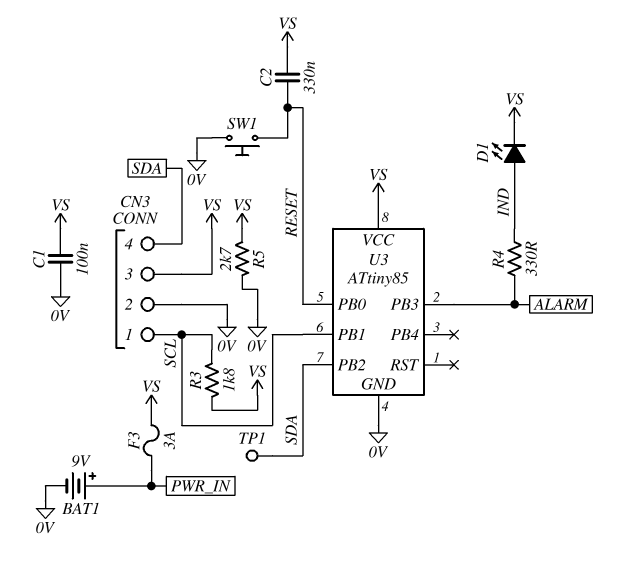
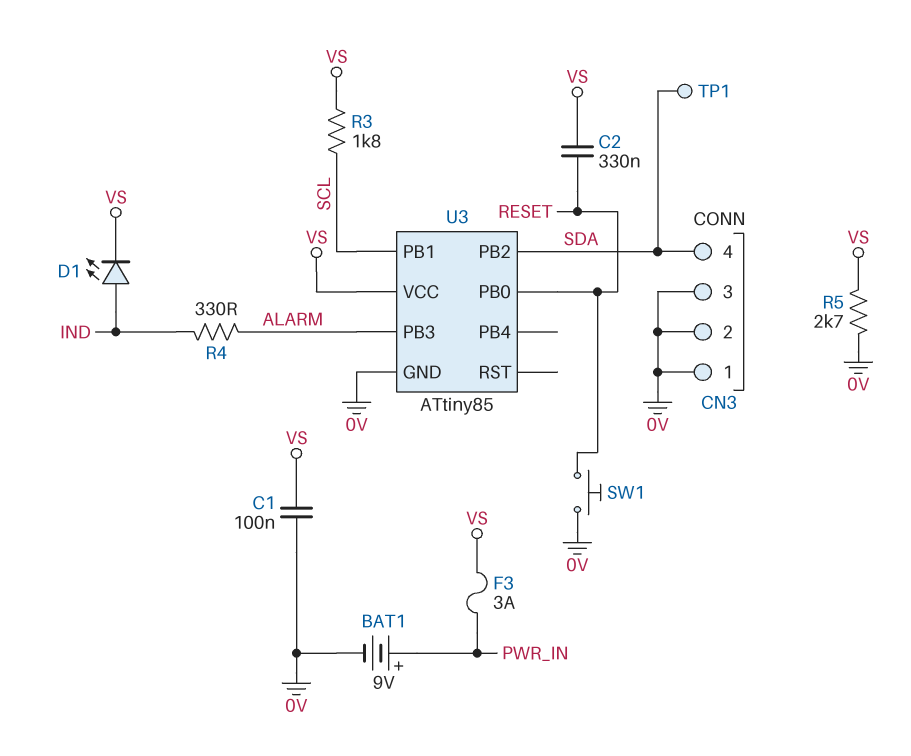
CN3 pin 1: SCL -> 0V
CN3 pin 3: VS -> 0V

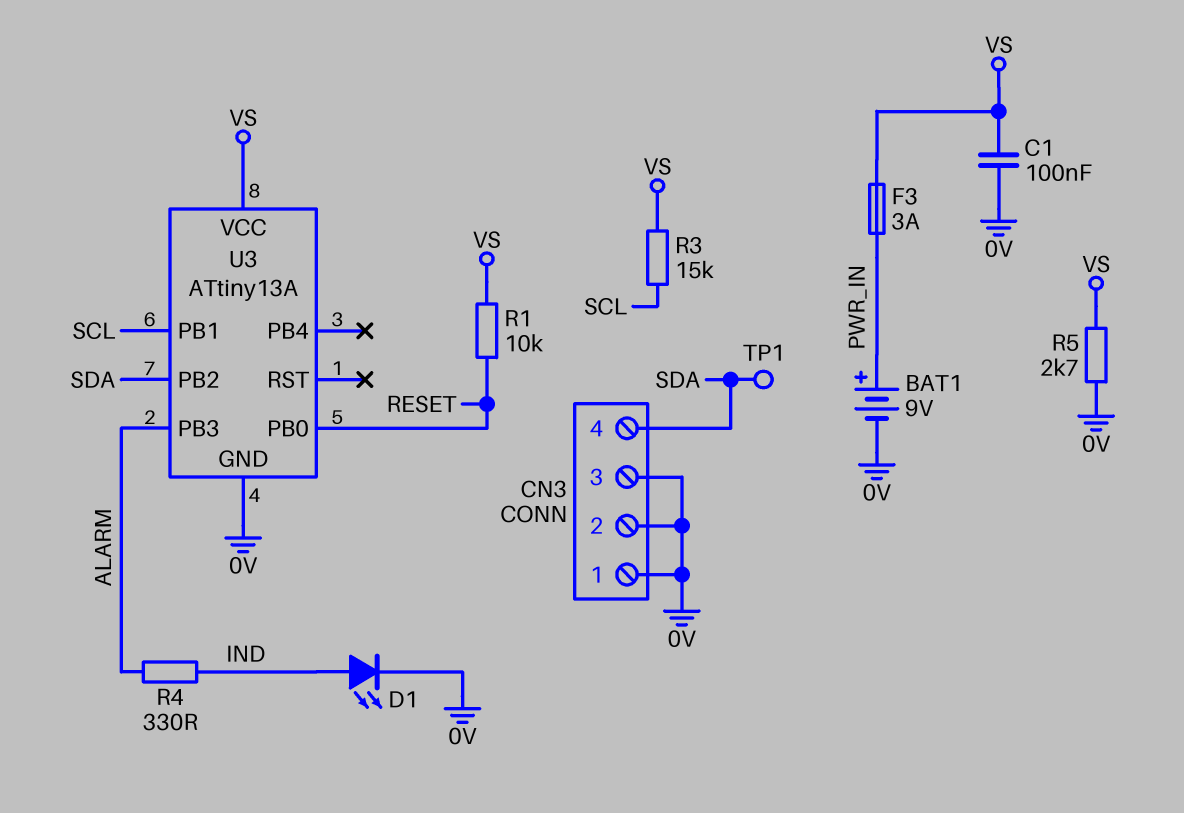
C2: 330nF (RESET, VS) -> none
D1: LED (A IND, K VS) -> LED (A IND, K 0V)
R1: none -> 10k (RESET, VS)
R3: 1.8k (SCL, VS) -> 15k (SCL, VS)
SW1: button (0V, RESET) -> none
U3: ATtiny85 -> ATtiny13A

